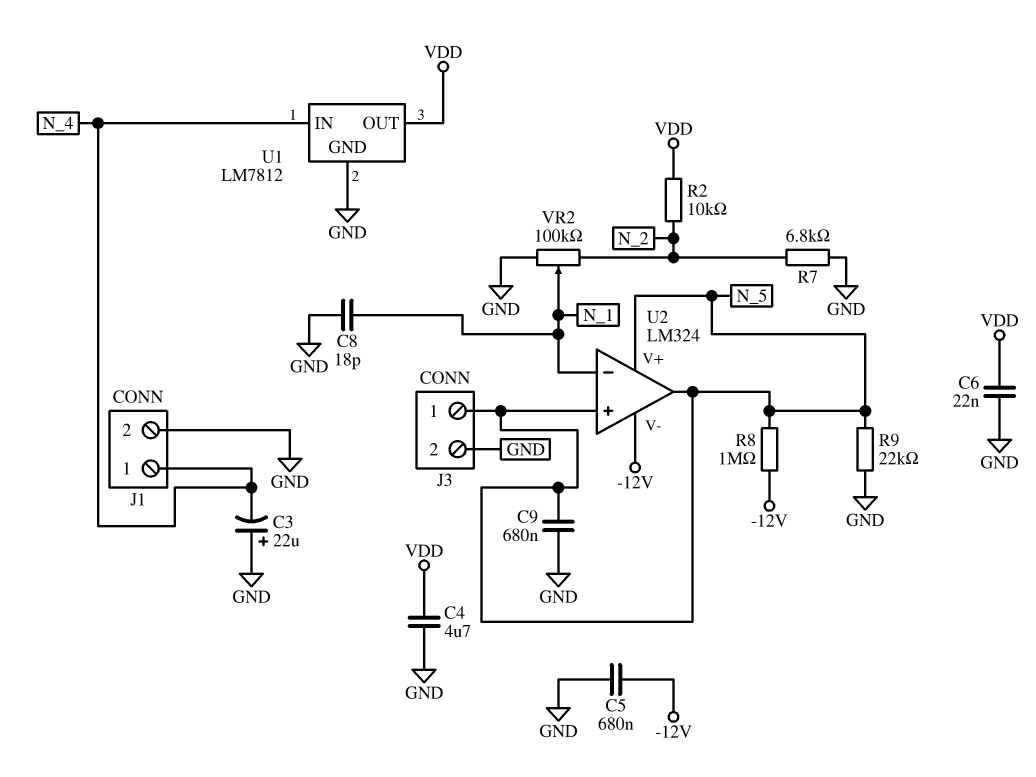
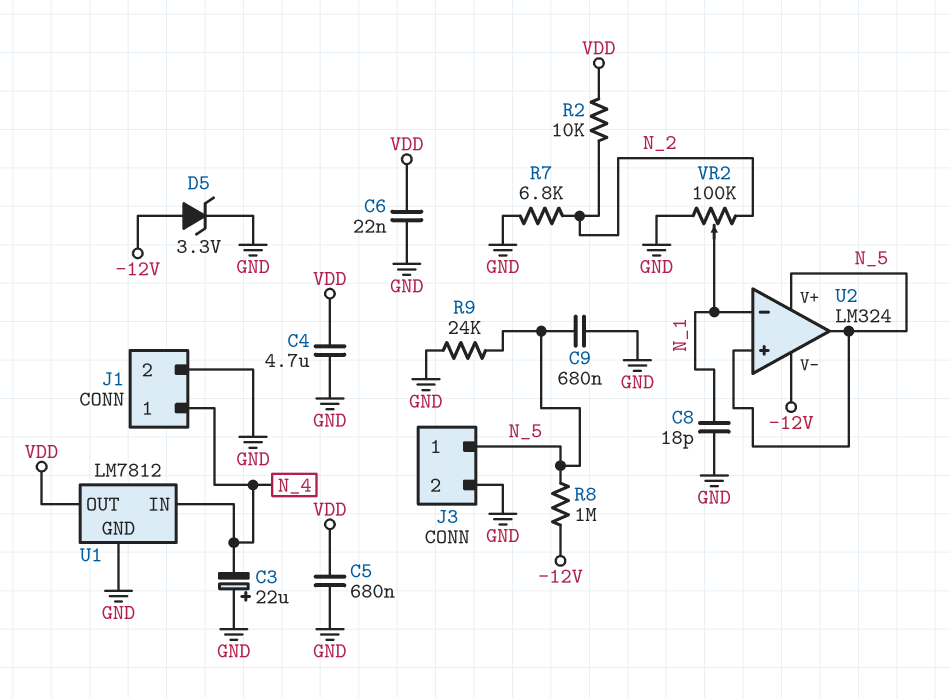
C5: 680nF (-12V, GND) -> 680nF (GND, VDD)
D5: none -> zener 3.3V (A -12V, K GND)
R9: 22k (GND, N_5) -> 24k (GND, N_5)

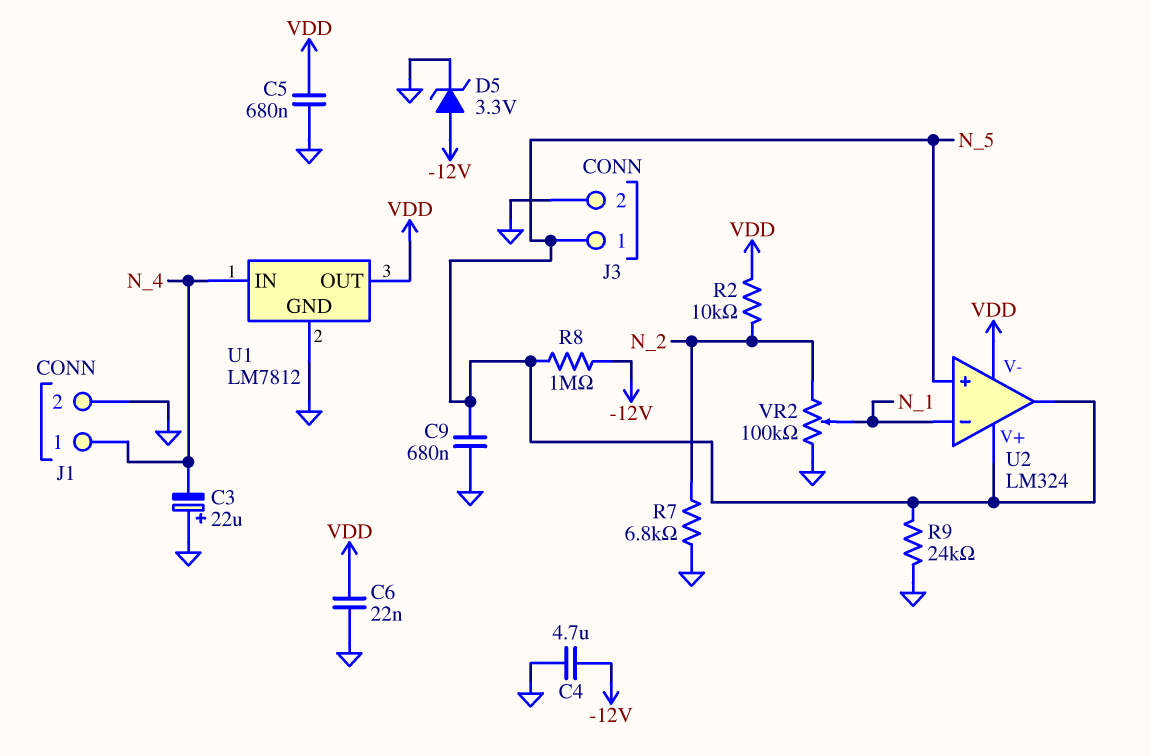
C4: 4.7uF (GND, VDD) -> 4.7uF (-12V, GND)
C8: 18pF (GND, N_1) -> none
U2 pin V-: -12V -> VDD

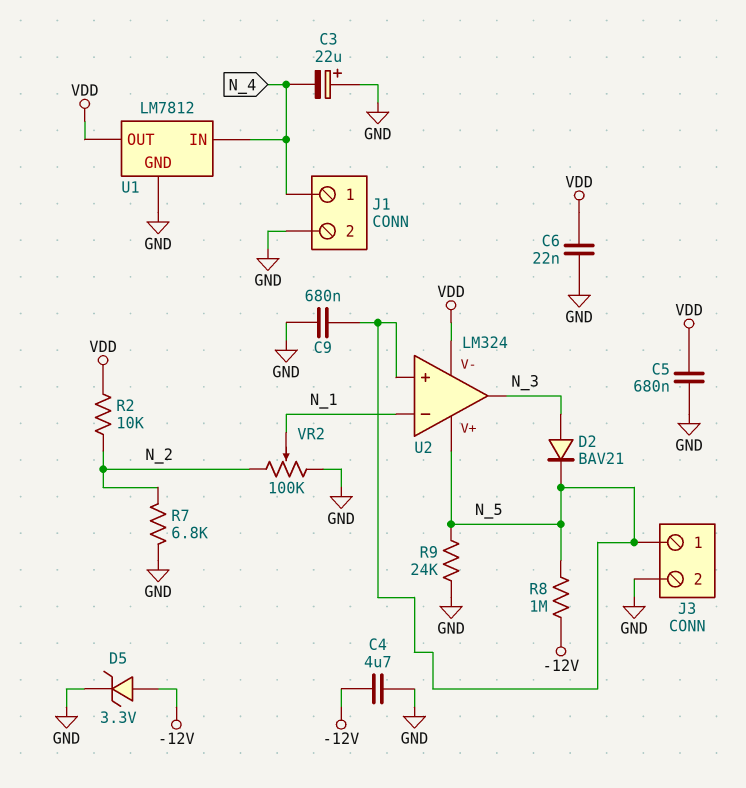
D2: none -> diode BAV21 (A N_3, K N_5)
U2 pin out: N_5 -> N_3

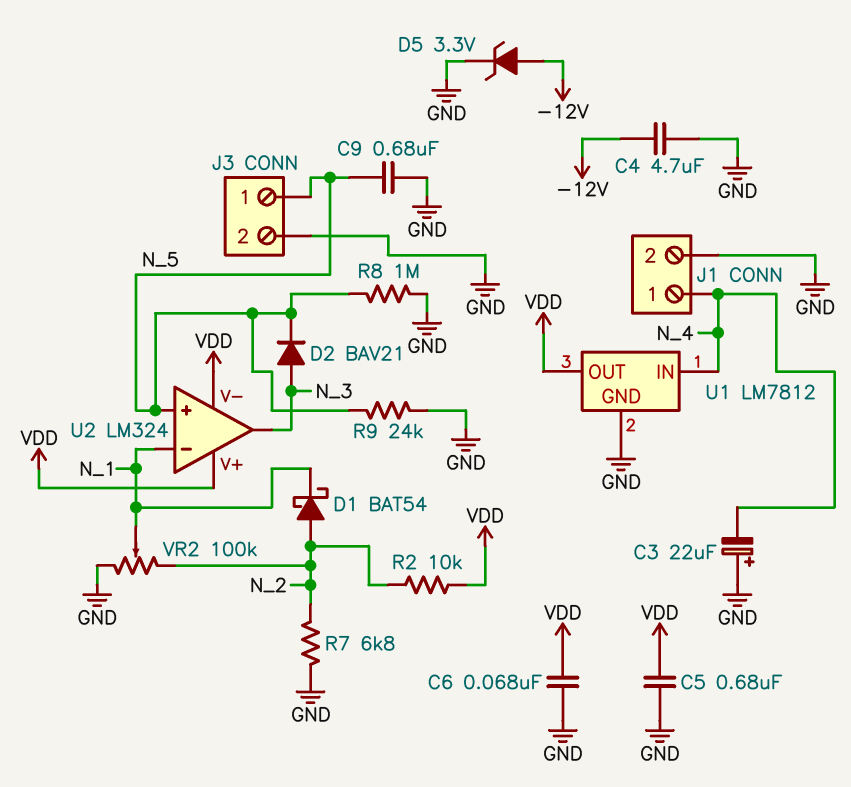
C6: 22nF (GND, VDD) -> 68nF (GND, VDD)
D1: none -> schottky BAT54 (A N_2, K N_1)
R8: 1M (-12V, N_5) -> 1M (GND, N_5)
U2 pin V+: N_5 -> VDD

